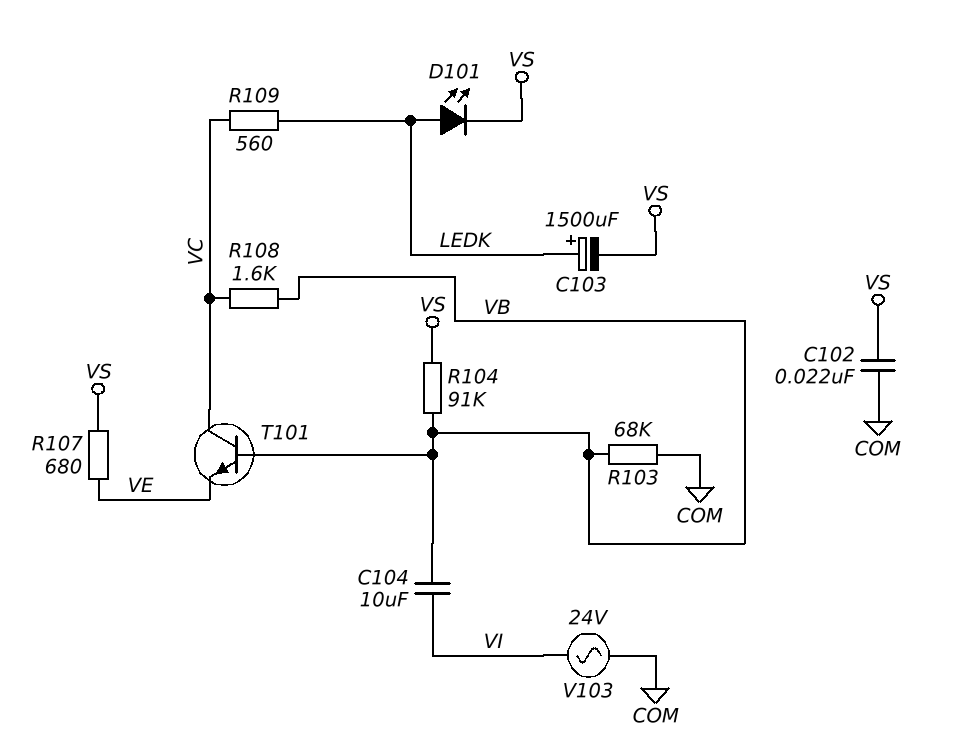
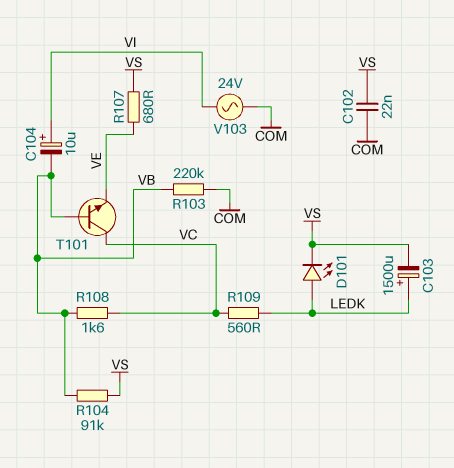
C104: 10uF (VB, VI) -> 10uF (plus VI, minus VB)
R103: 68k (COM, VB) -> 220k (COM, VB)

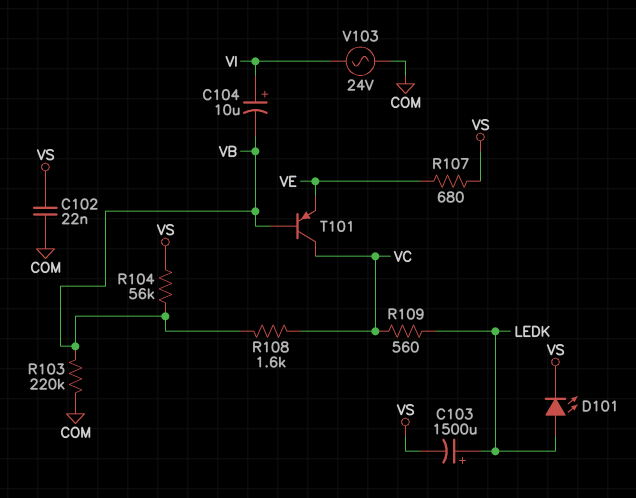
R104: 91k (VB, VS) -> 56k (VB, VS)
T101: NPN (B VB, C VC, E VE) -> PNP (B VB, C VC, E VE)

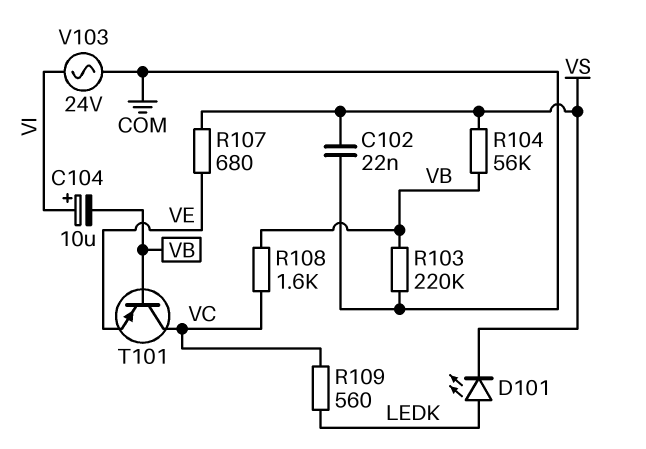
C103: 1500uF (plus LEDK, minus VS) -> none

